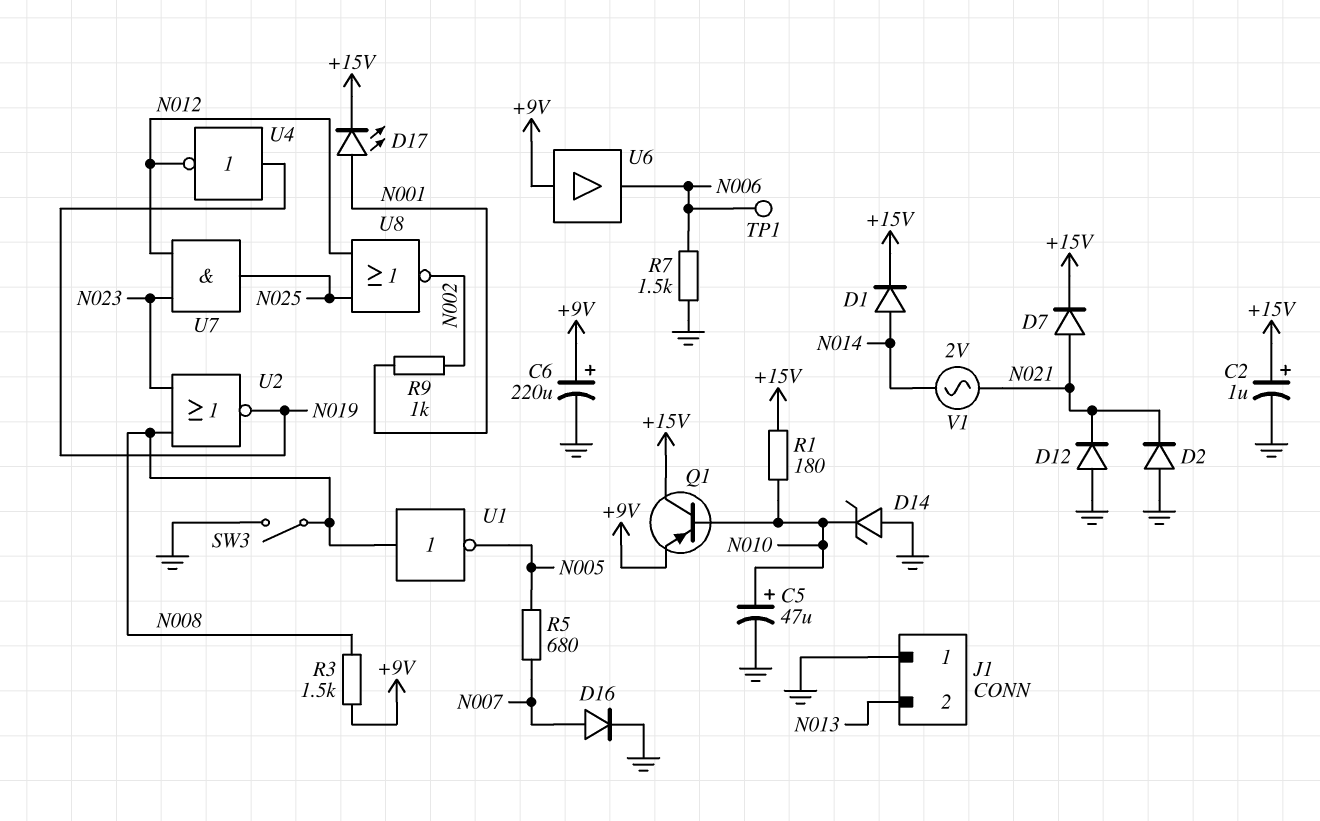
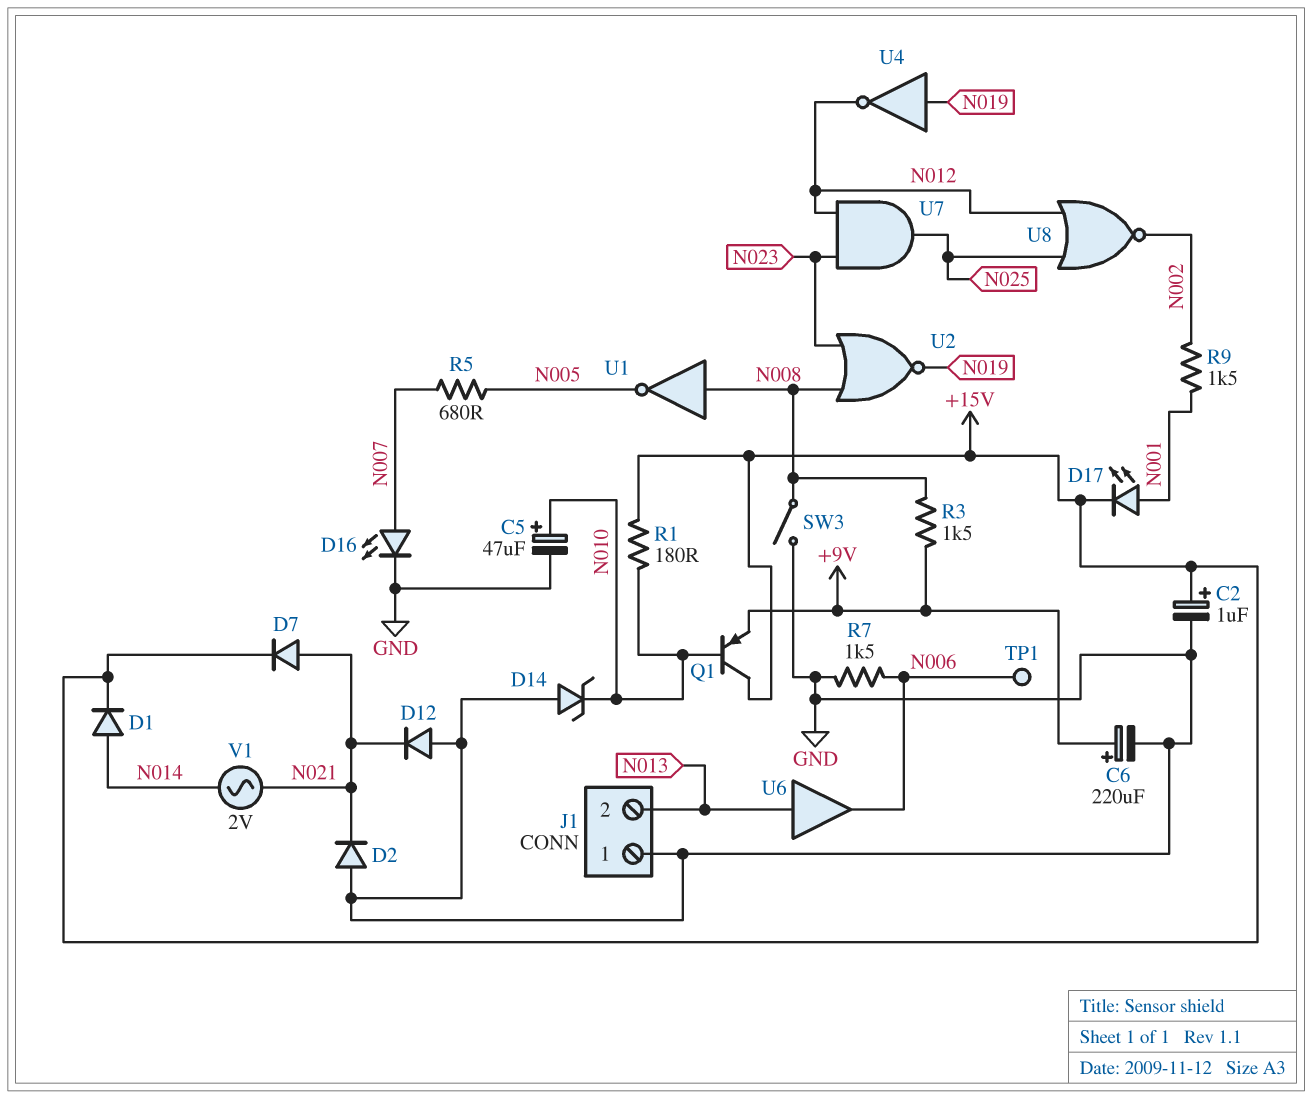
D16: diode (A N007, K GND) -> LED (A N007, K GND)
R9: 1k (N001, N002) -> 1.5k (N001, N002)
U6: buffer (in +9V, out N006) -> buffer (in N013, out N006)

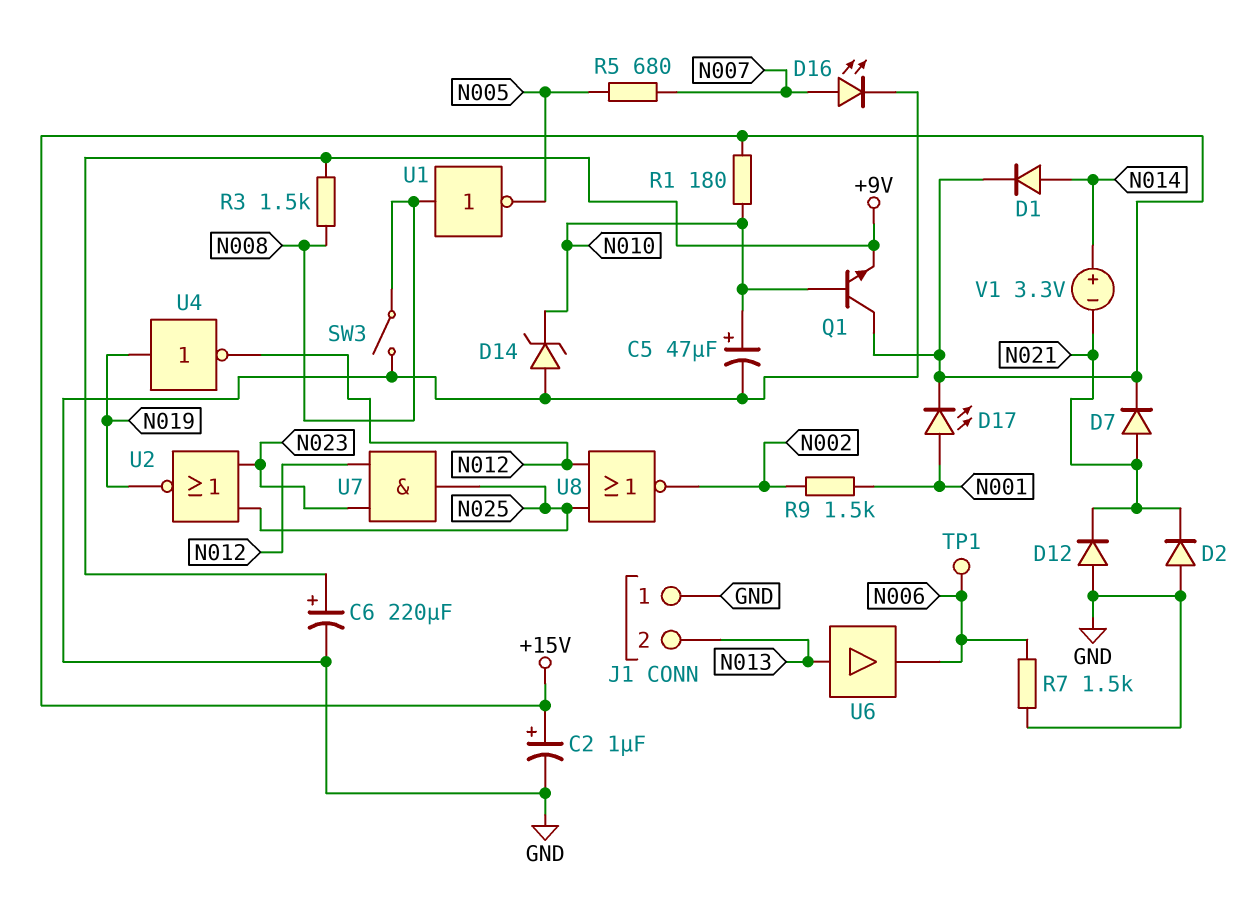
Q1: PNP (B N010, C +15V, E +9V) -> NPN (B N010, C +15V, E +9V)
U2: NOR (in N008, in N023, out N019) -> NOR (in N023, in N025, out N019)
V1: AC 2V (N014, N021) -> 3.3V (plus N014, minus N021)

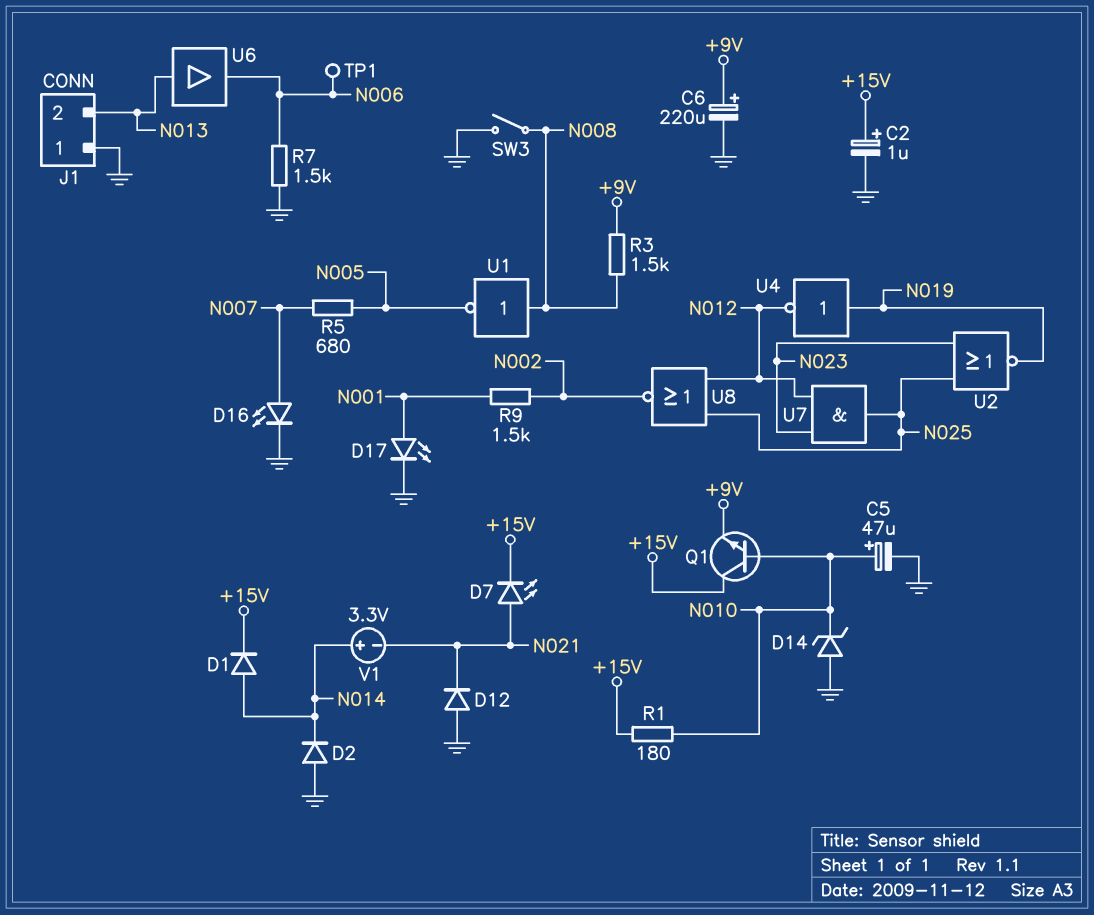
D2: diode (A GND, K N021) -> diode (A GND, K N014)
D7: diode (A N021, K +15V) -> LED (A N021, K +15V)
D17: LED (A N001, K +15V) -> LED (A N001, K GND)

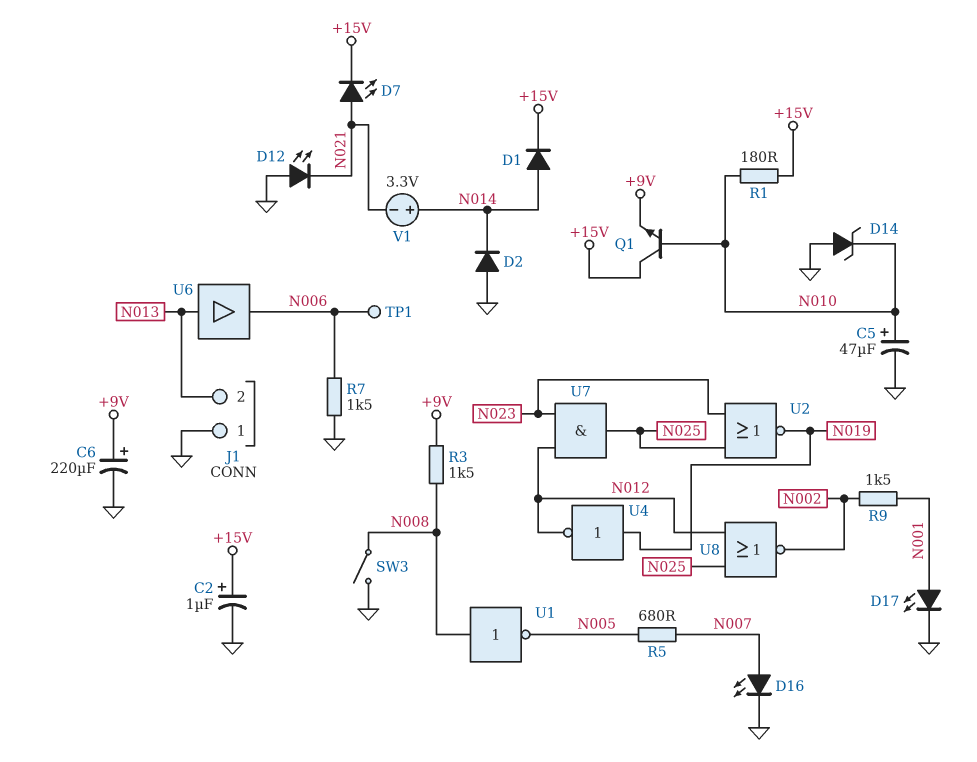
D12: diode (A GND, K N021) -> LED (A GND, K N021)

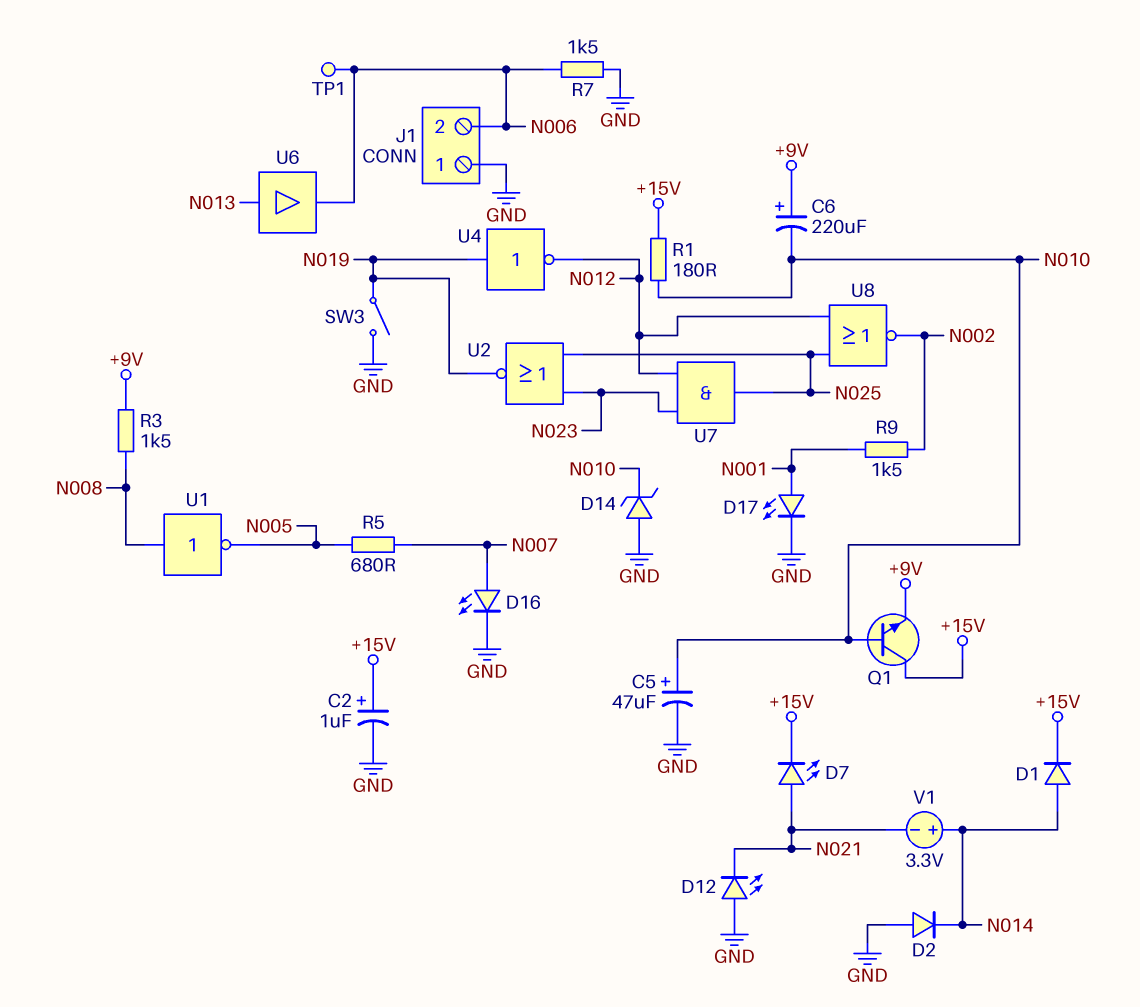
C6: 220uF (plus +9V, minus GND) -> 220uF (plus +9V, minus N010)
J1 pin 2: N013 -> N006
SW3: switch (GND, N008) -> switch (GND, N019)

